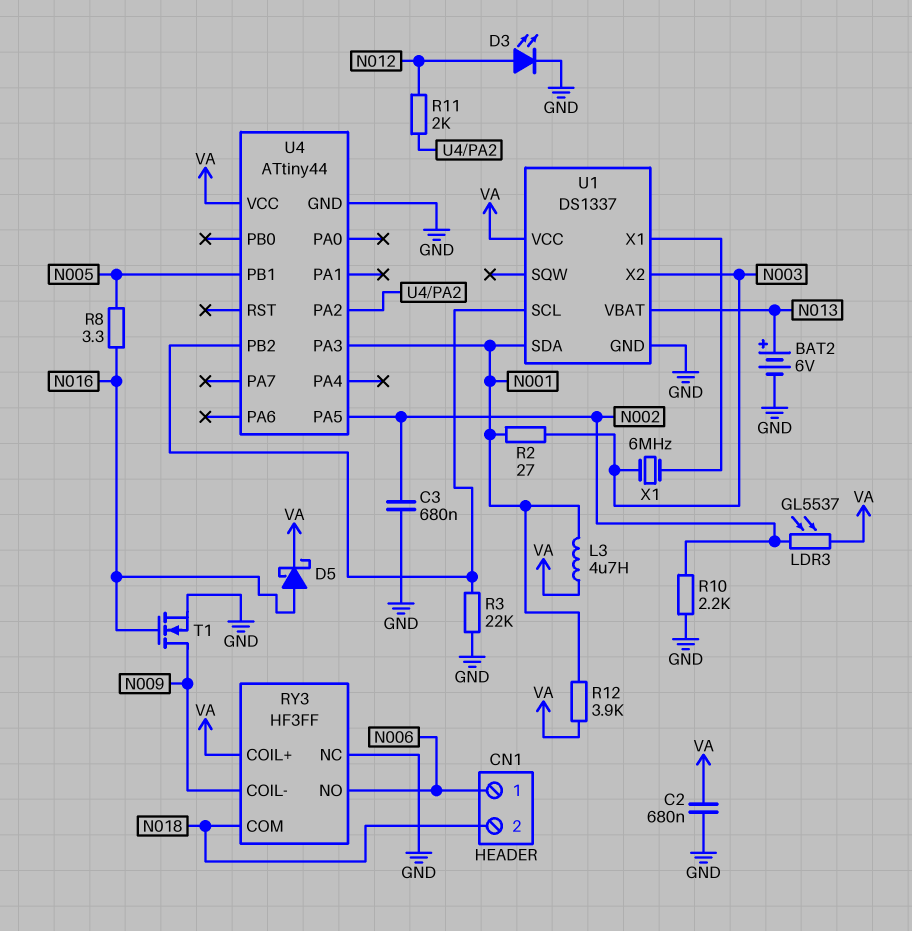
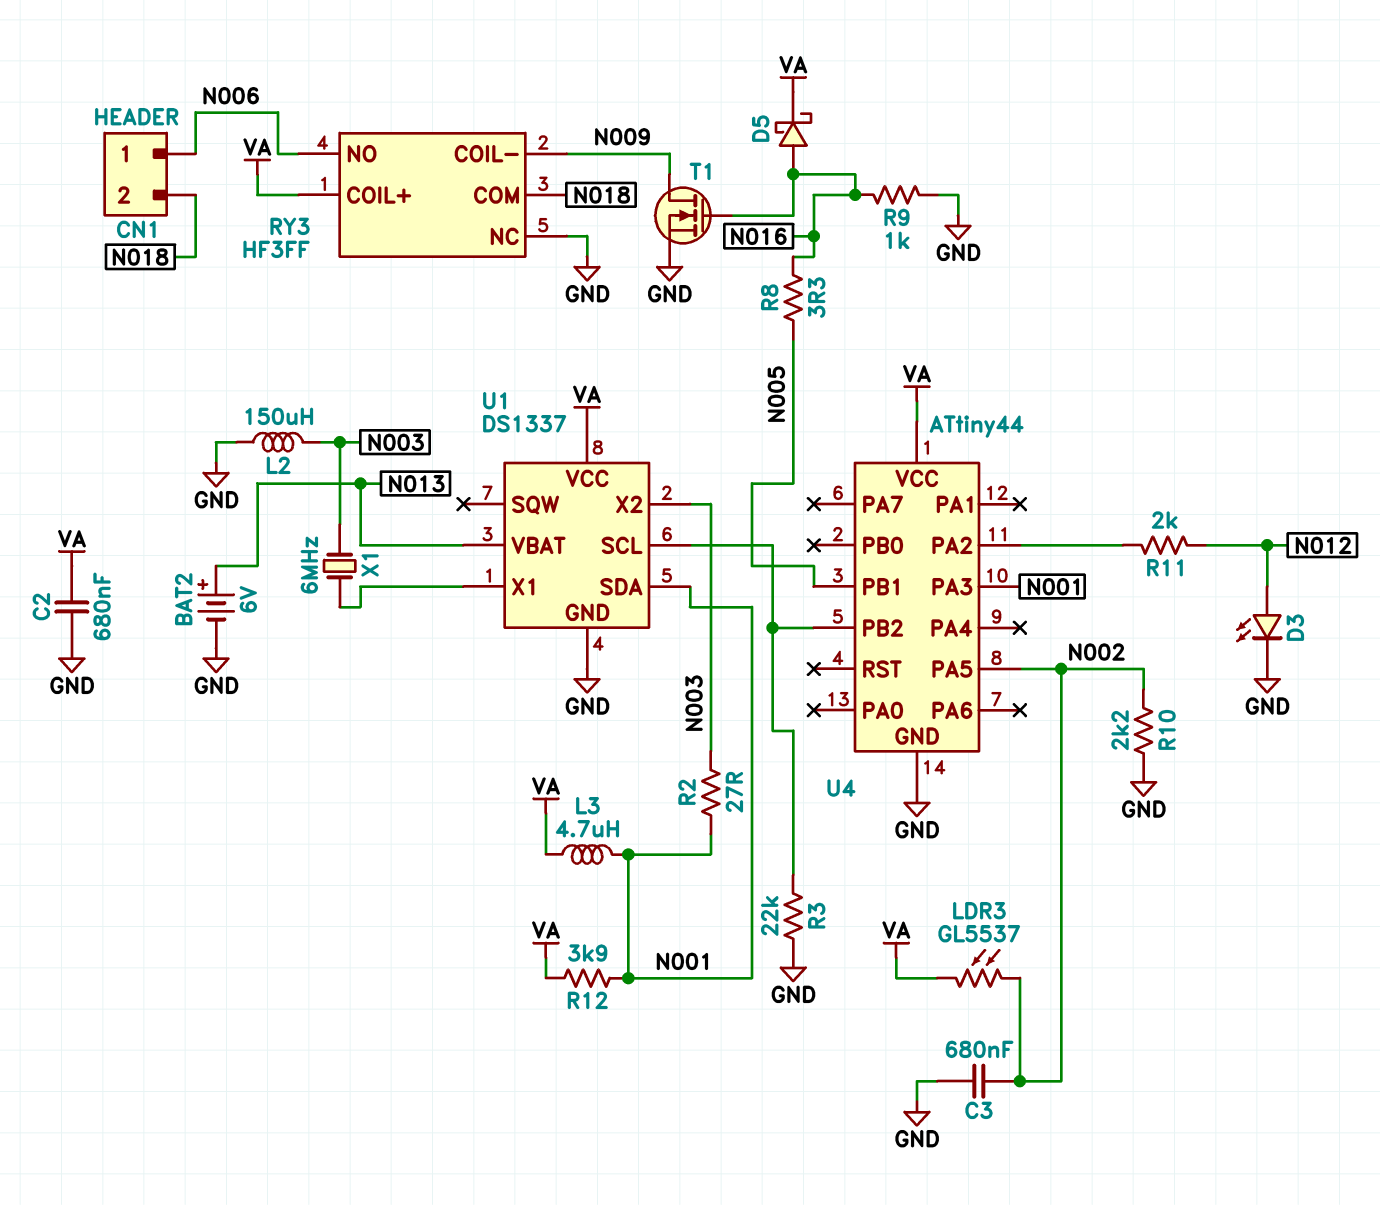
L2: none -> 150uH (GND, N003)
R9: none -> 1k (GND, N016)

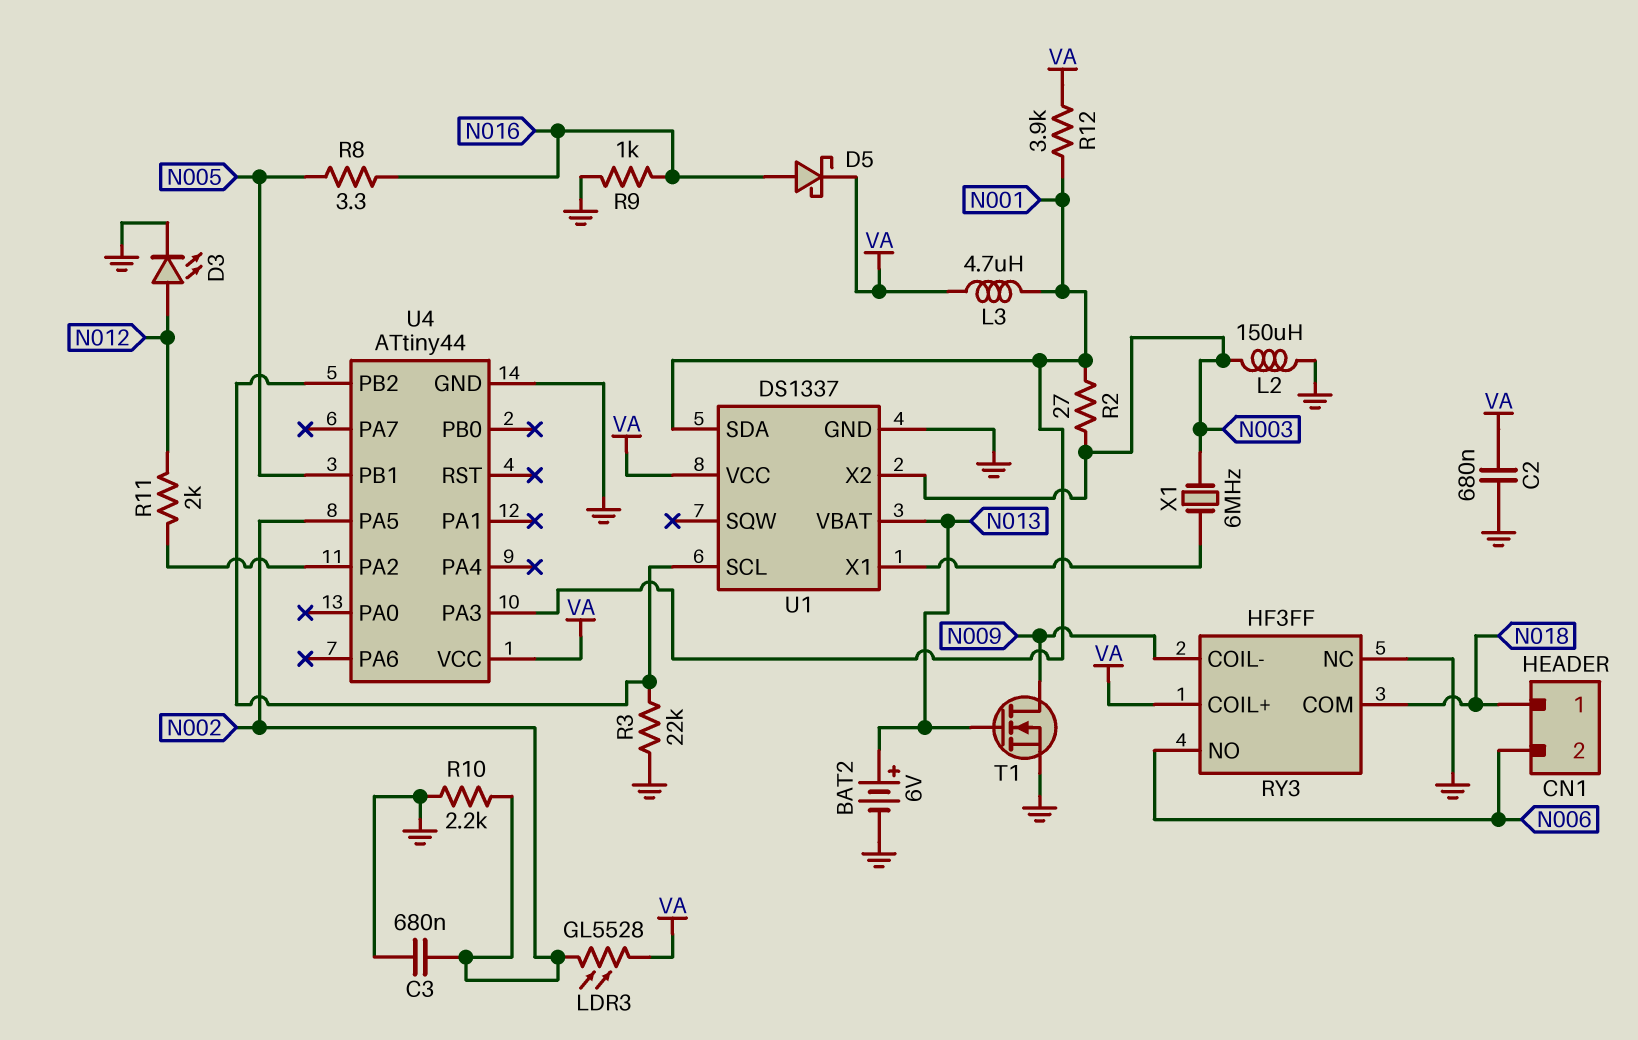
CN1 pin 1: N006 -> N018
CN1 pin 2: N018 -> N006
LDR3: GL5537 (N002, VA) -> GL5528 (N002, VA)
T1: NMOS (G N016, D N009, S GND) -> NMOS (G N013, D N009, S GND)

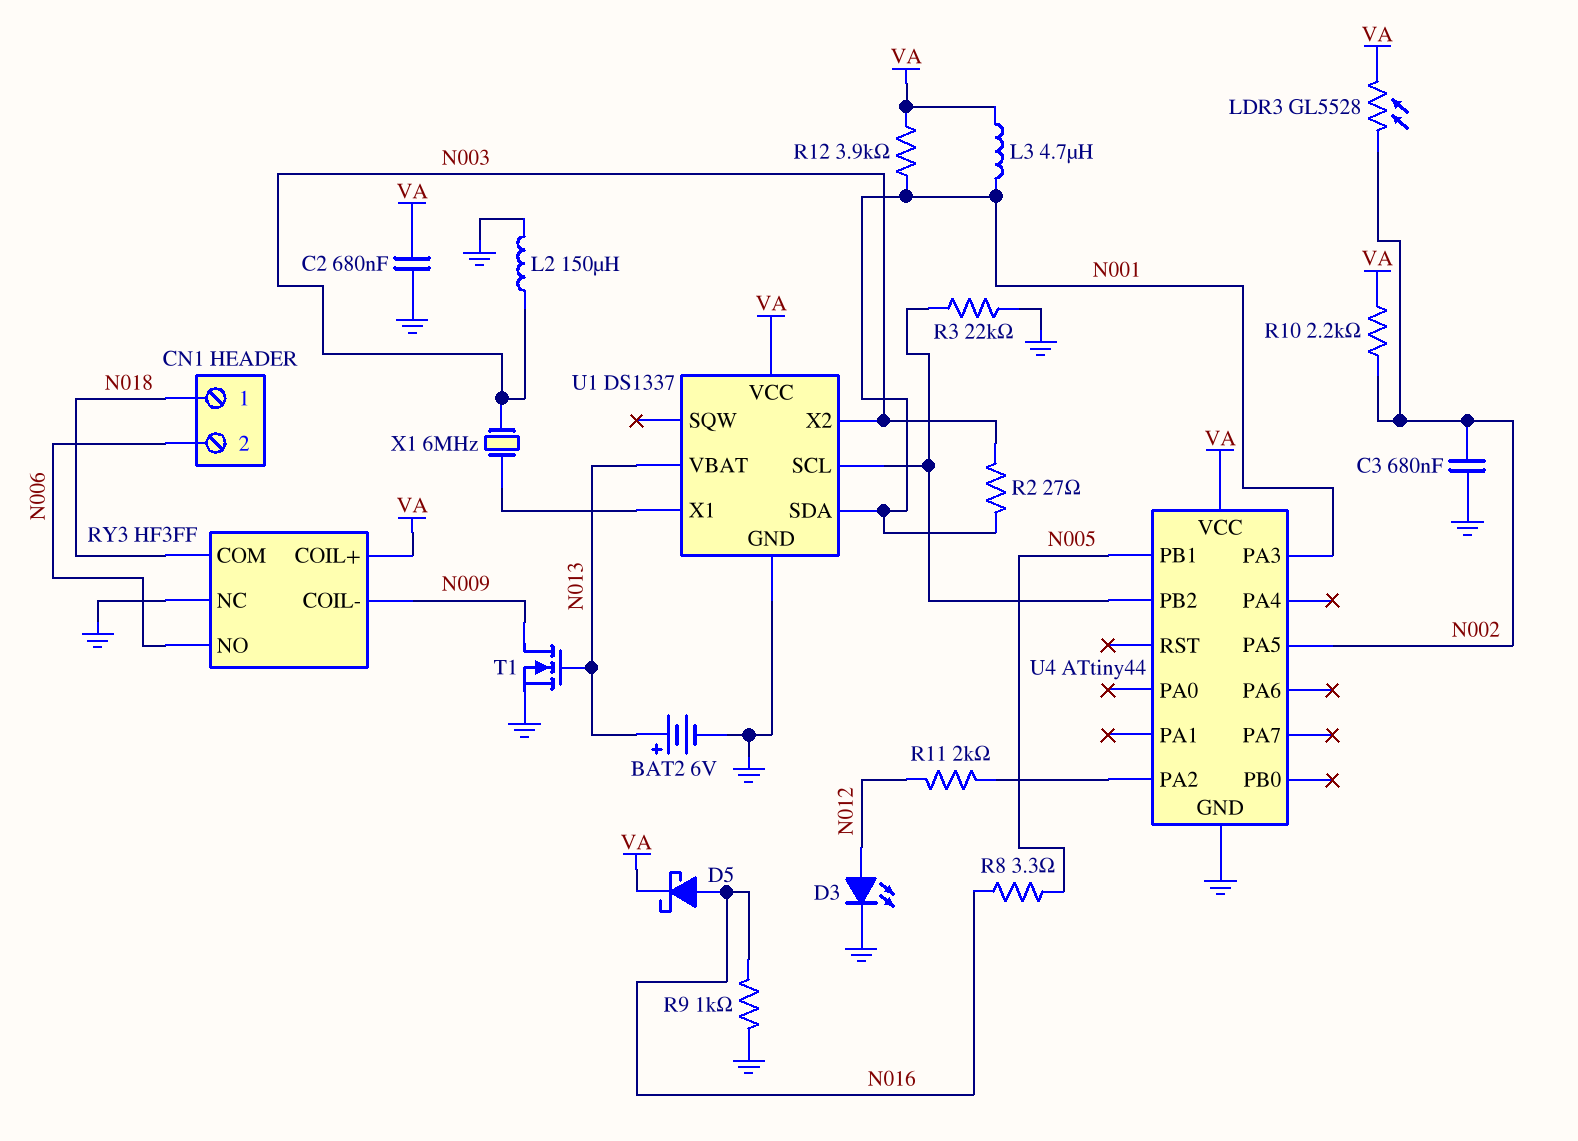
R10: 2.2k (GND, N002) -> 2.2k (N002, VA)

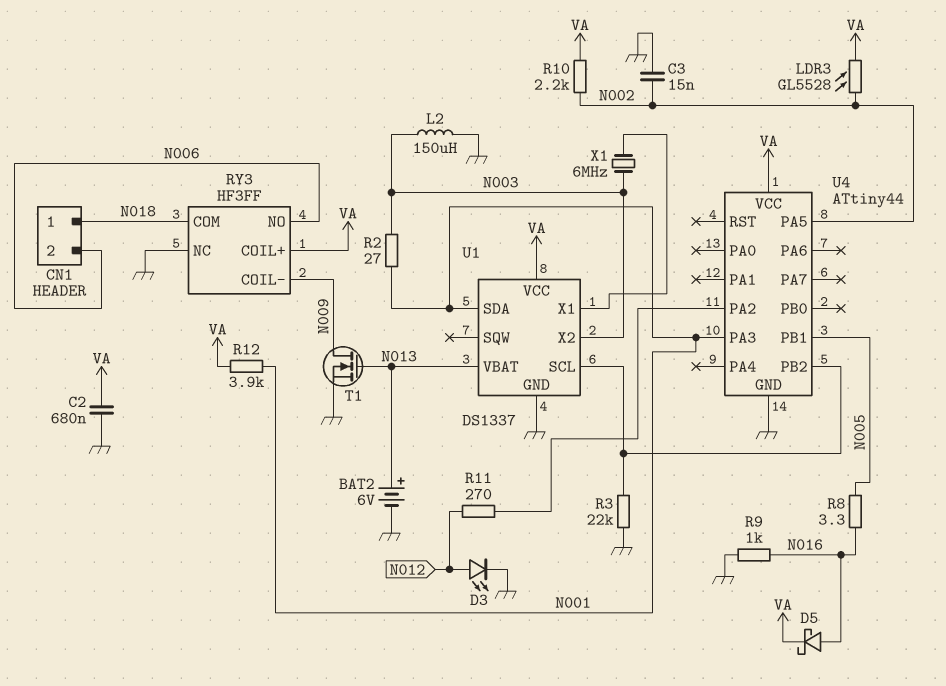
C3: 680nF (GND, N002) -> 15nF (GND, N002)
L3: 4.7uH (N001, VA) -> none
R11: 2k (N012, U4/PA2) -> 270 (N012, U4/PA2)

